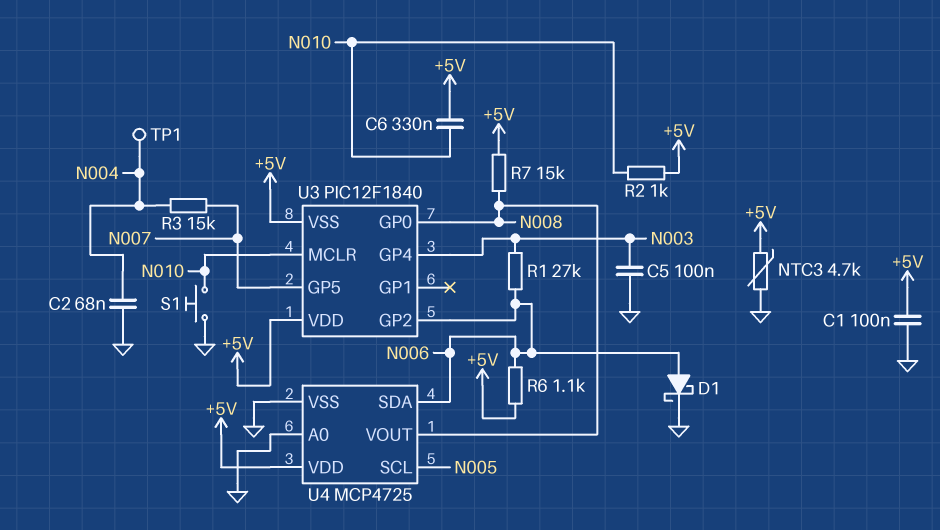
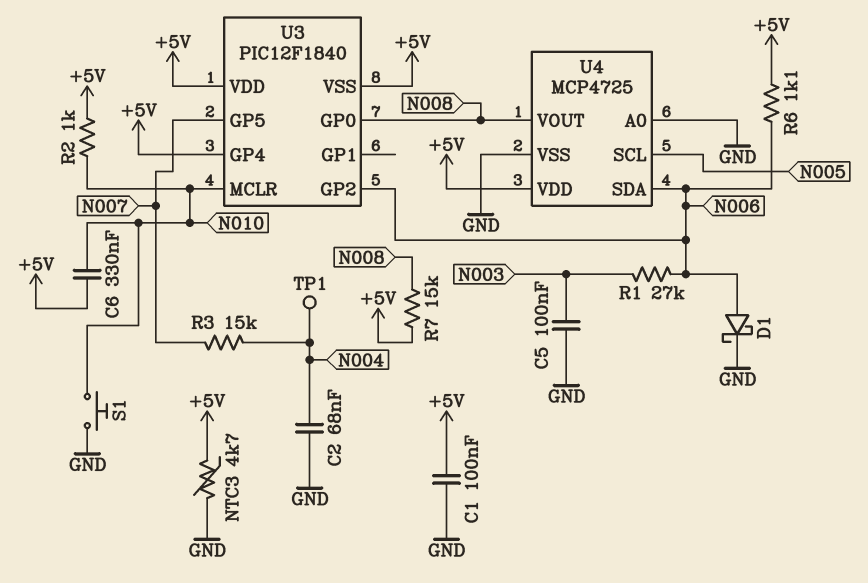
U3 pin GP4: N003 -> +5V

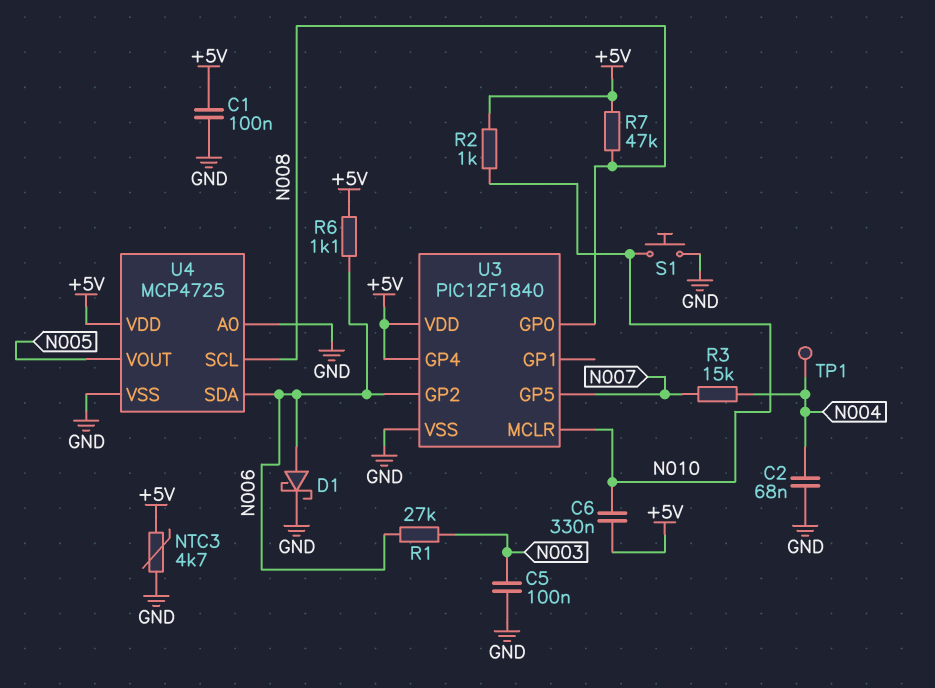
R7: 15k (+5V, N008) -> 47k (+5V, N008)
U3 pin VSS: +5V -> GND
U4 pin SCL: N005 -> N008
U4 pin VOUT: N008 -> N005

